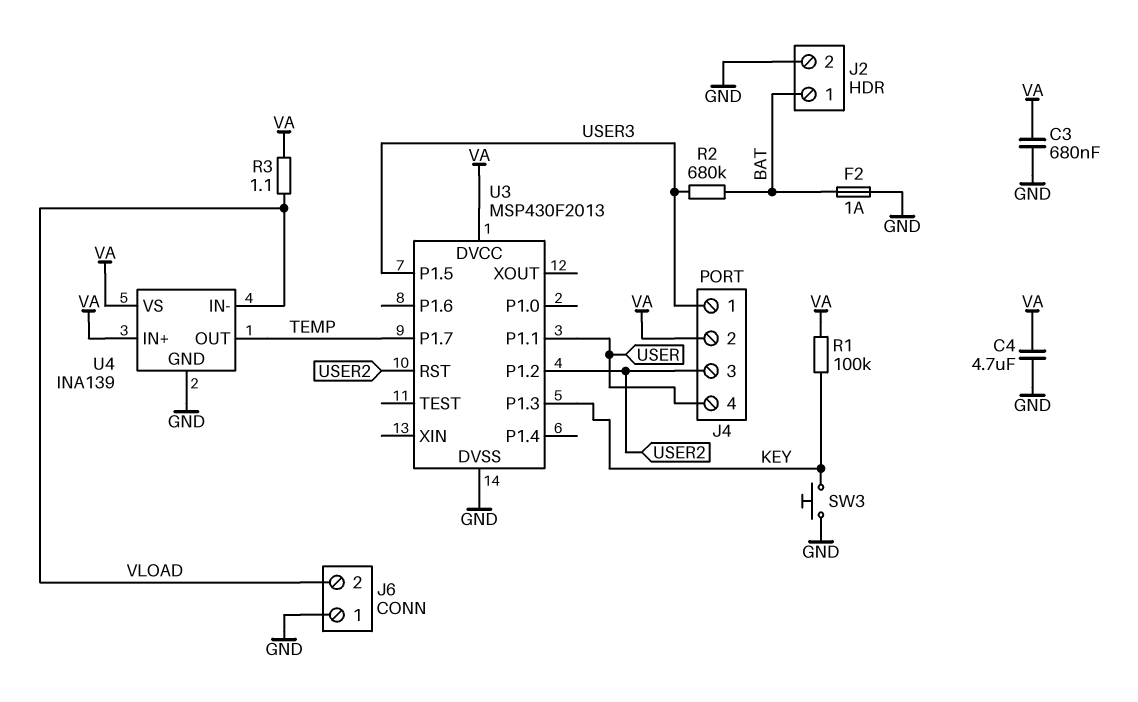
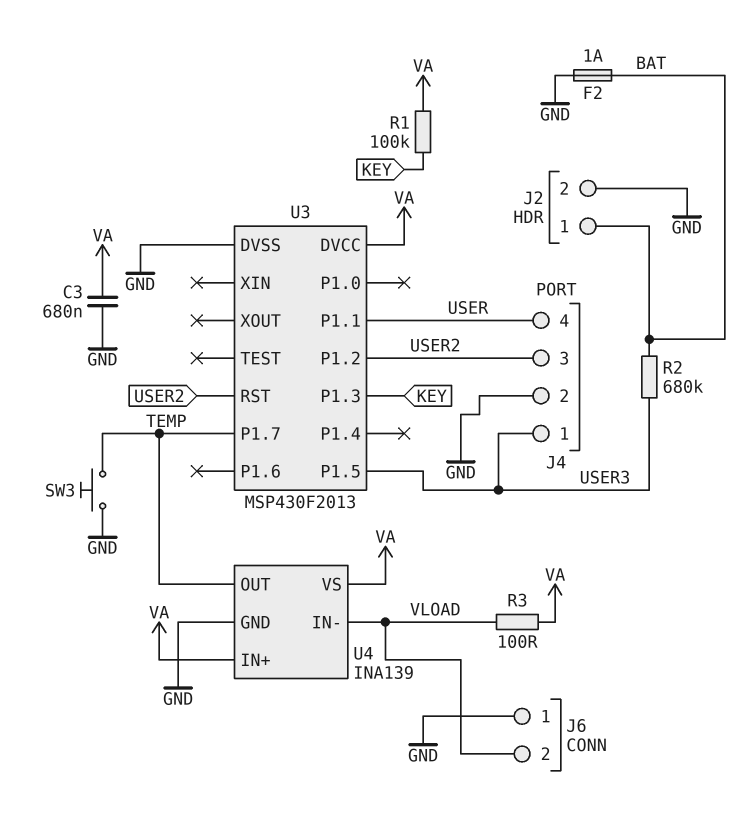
C4: 4.7uF (GND, VA) -> none
J4 pin 2: VA -> GND
R3: 1.1 (VA, VLOAD) -> 100 (VA, VLOAD)
SW3: button (GND, KEY) -> button (GND, TEMP)

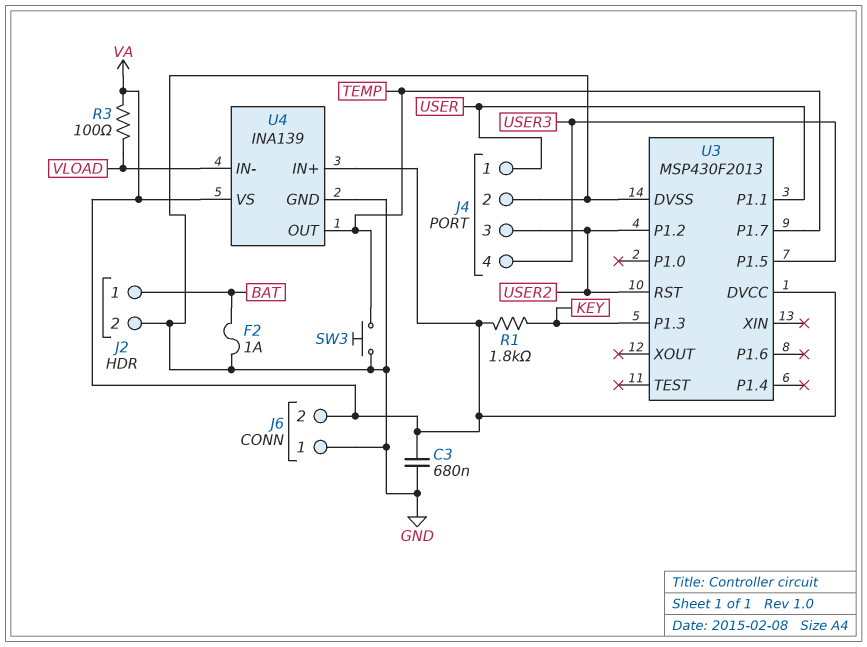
J4 pin 1: USER3 -> USER
J4 pin 4: USER -> USER3
J6 pin 2: VLOAD -> VA
R1: 100k (KEY, VA) -> 1.8k (KEY, VA)
R2: 680k (BAT, USER3) -> none

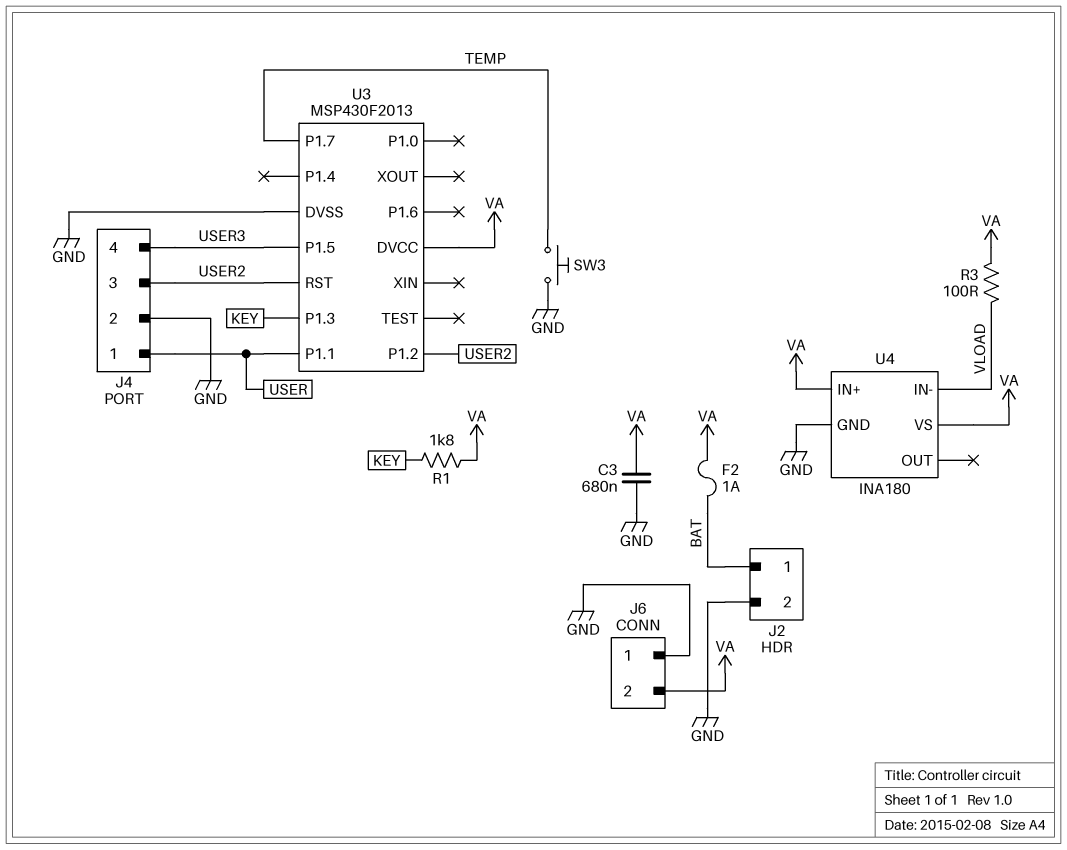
F2: 1A (BAT, GND) -> 1A (BAT, VA)
U4: INA139 -> INA180
U4 pin OUT: TEMP -> none

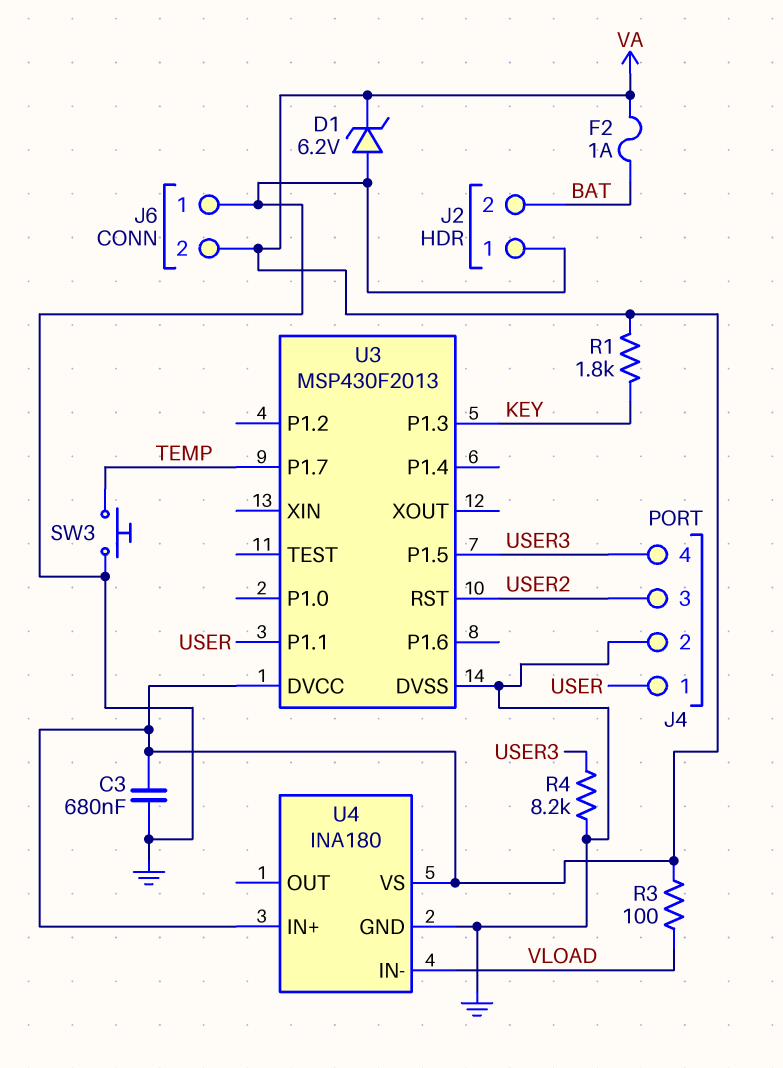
D1: none -> zener 6.2V (A GND, K VA)
J2 pin 1: BAT -> GND
J2 pin 2: GND -> BAT
R4: none -> 8.2k (GND, USER3)
U3 pin P1.2: USER2 -> none

